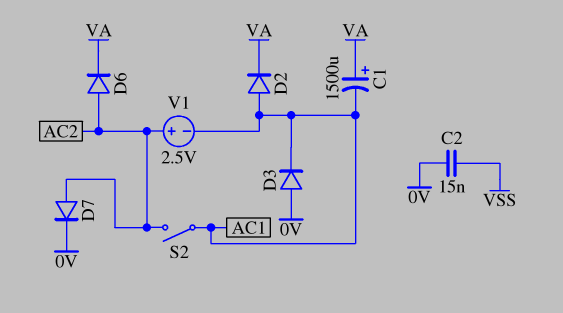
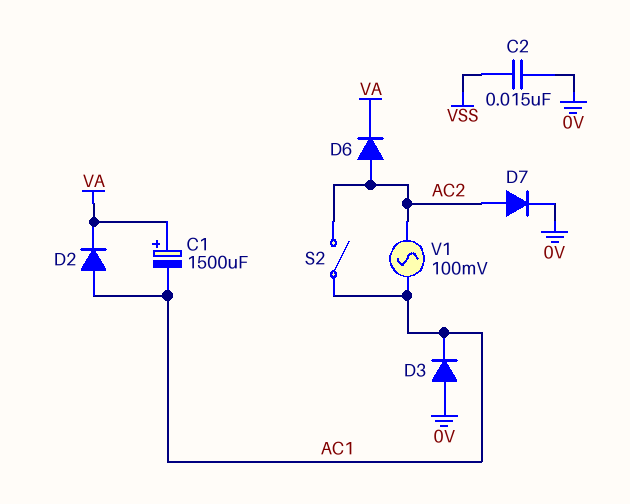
V1: 2.5V (plus AC2, minus AC1) -> AC 100mV (AC1, AC2)

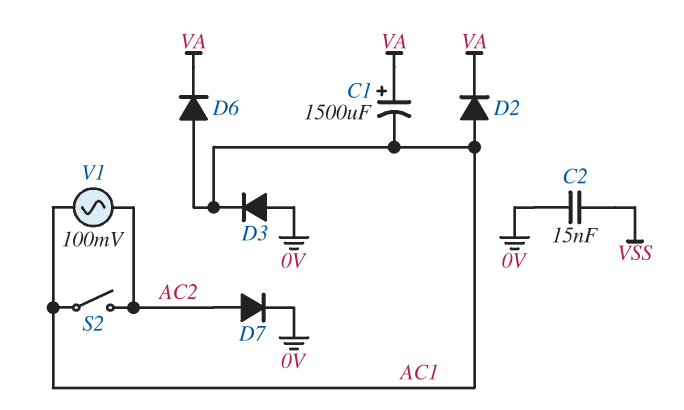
D6: diode (A AC2, K VA) -> diode (A AC1, K VA)

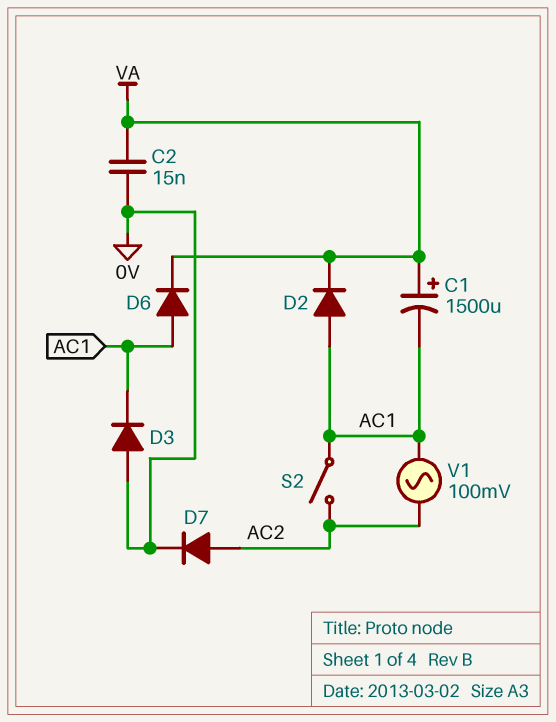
C2: 15nF (0V, VSS) -> 15nF (0V, VA)

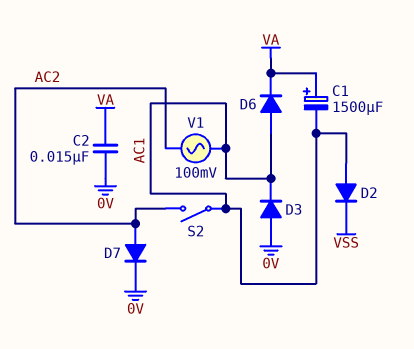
D2: diode (A AC1, K VA) -> diode (A AC1, K VSS)

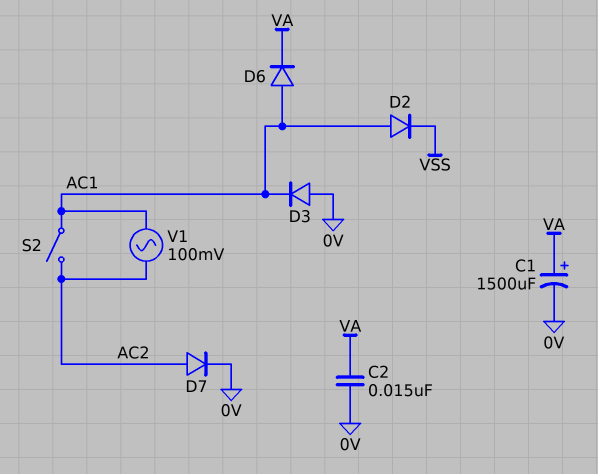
C1: 1500uF (plus VA, minus AC1) -> 1500uF (plus VA, minus 0V)

